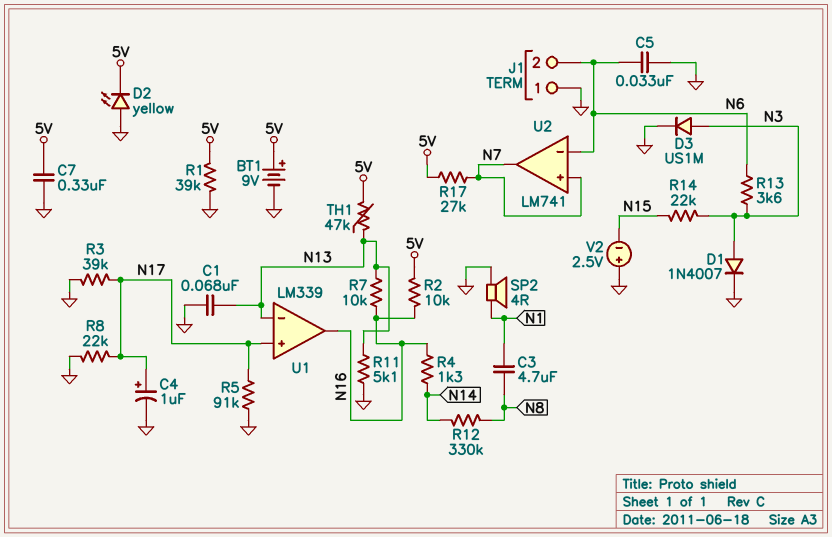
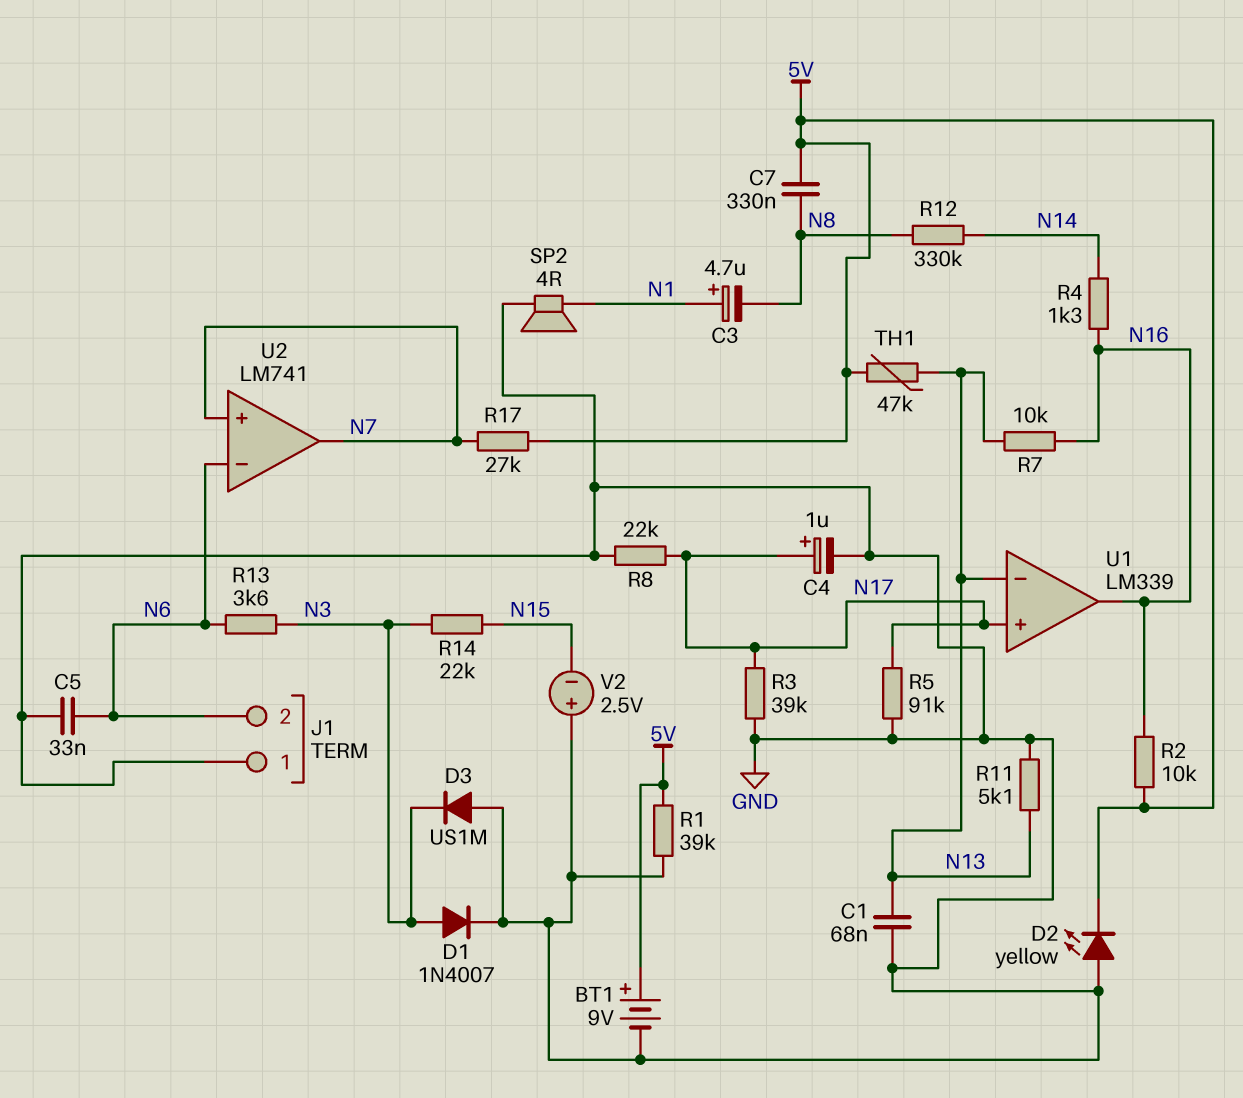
C3: 4.7uF (N1, N8) -> 4.7uF (plus N1, minus N8)
C7: 330nF (5V, GND) -> 330nF (5V, N8)
D3: diode US1M (A N3, K GND) -> diode US1M (A GND, K N3)

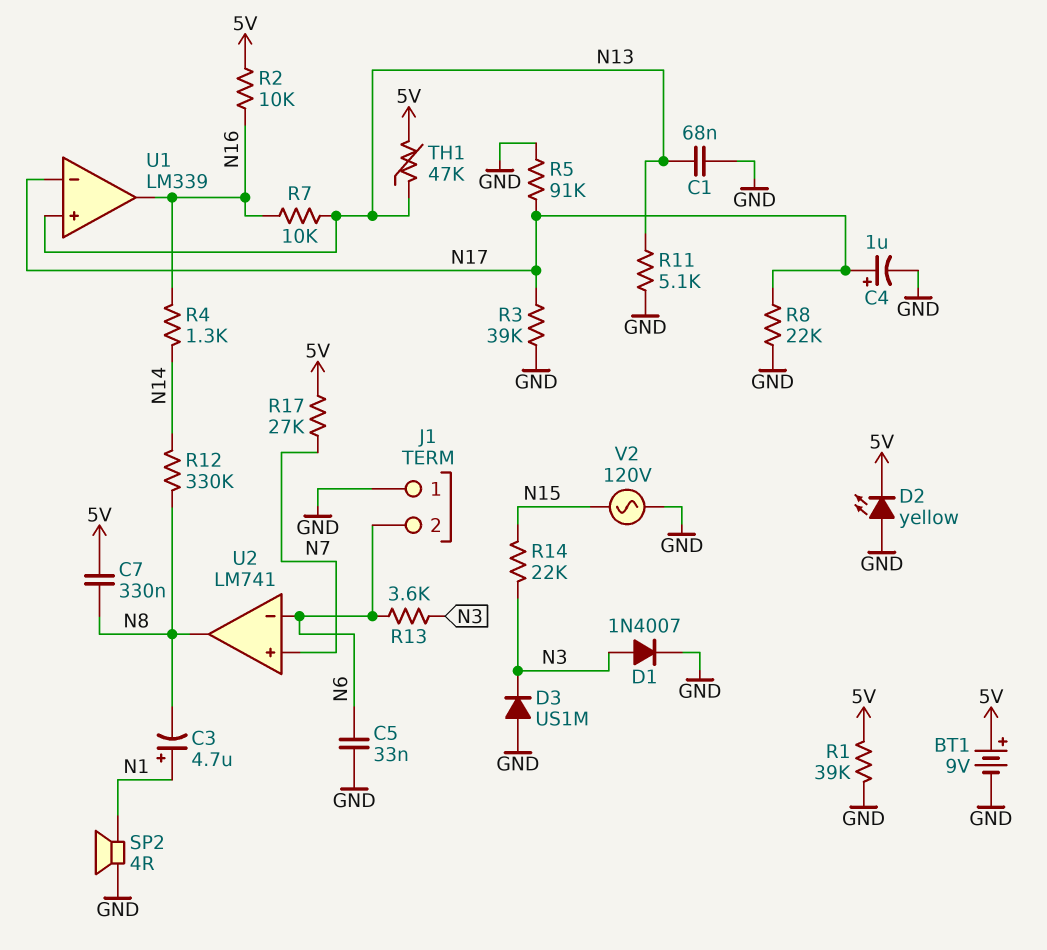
U1 pin in+: N17 -> N13
U1 pin in-: N13 -> N17
U2 pin out: N7 -> N8
V2: 2.5V (plus GND, minus N15) -> AC 120V (GND, N15)

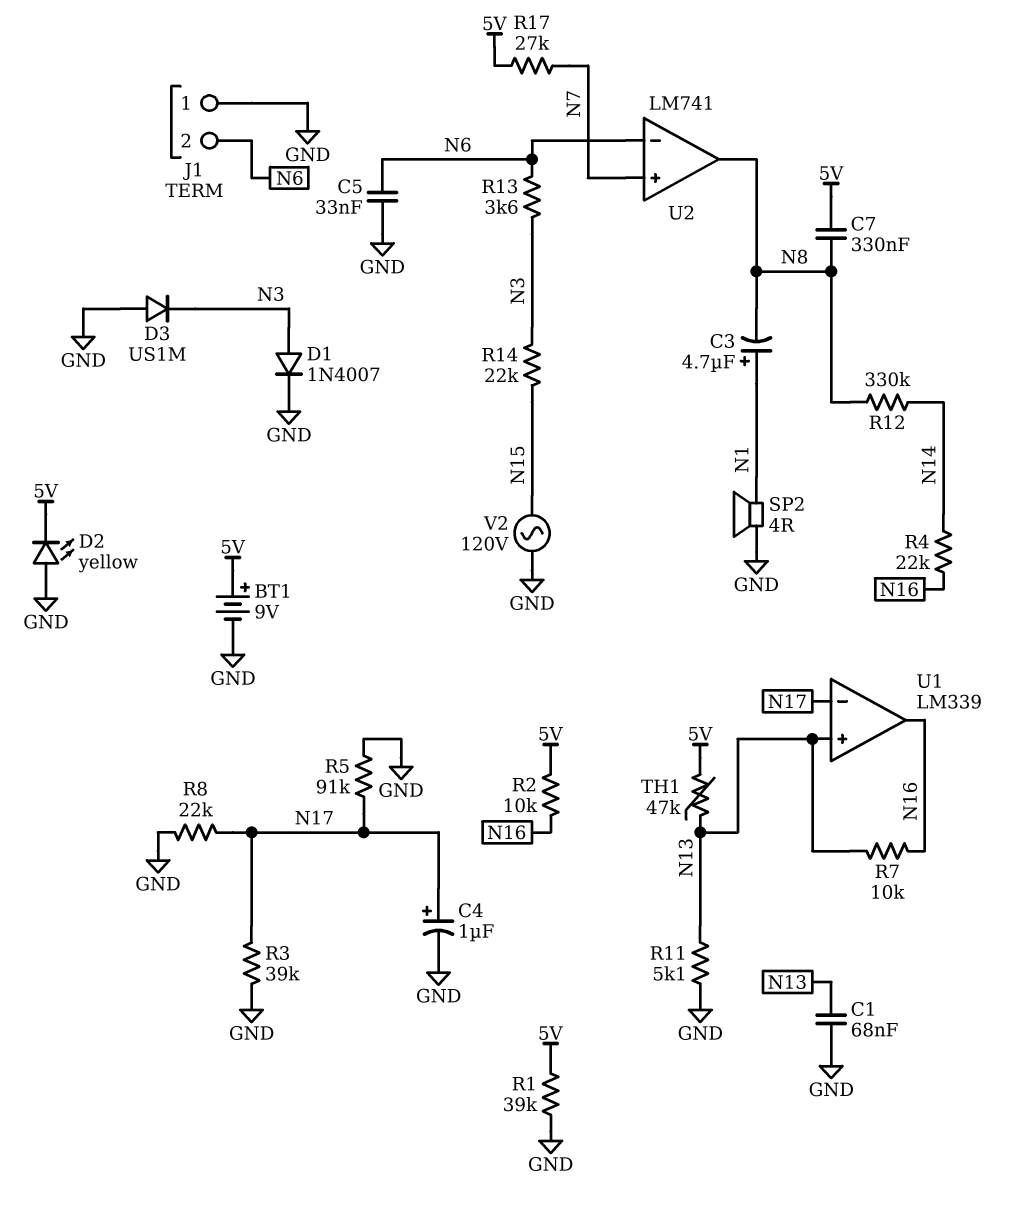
R4: 1.3k (N14, N16) -> 22k (N14, N16)

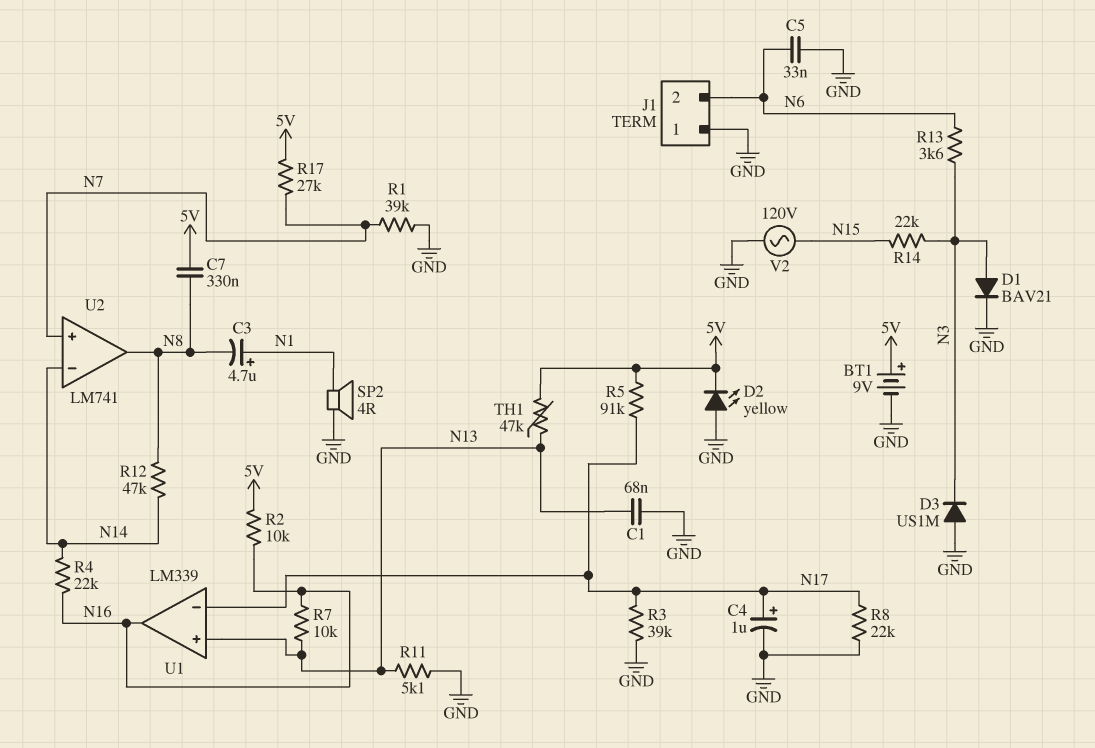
D1: diode 1N4007 (A N3, K GND) -> diode BAV21 (A N3, K GND)
R1: 39k (5V, GND) -> 39k (GND, N7)
R5: 91k (GND, N17) -> 91k (5V, N17)
R12: 330k (N8, N14) -> 47k (N8, N14)
U2 pin in-: N6 -> N14

